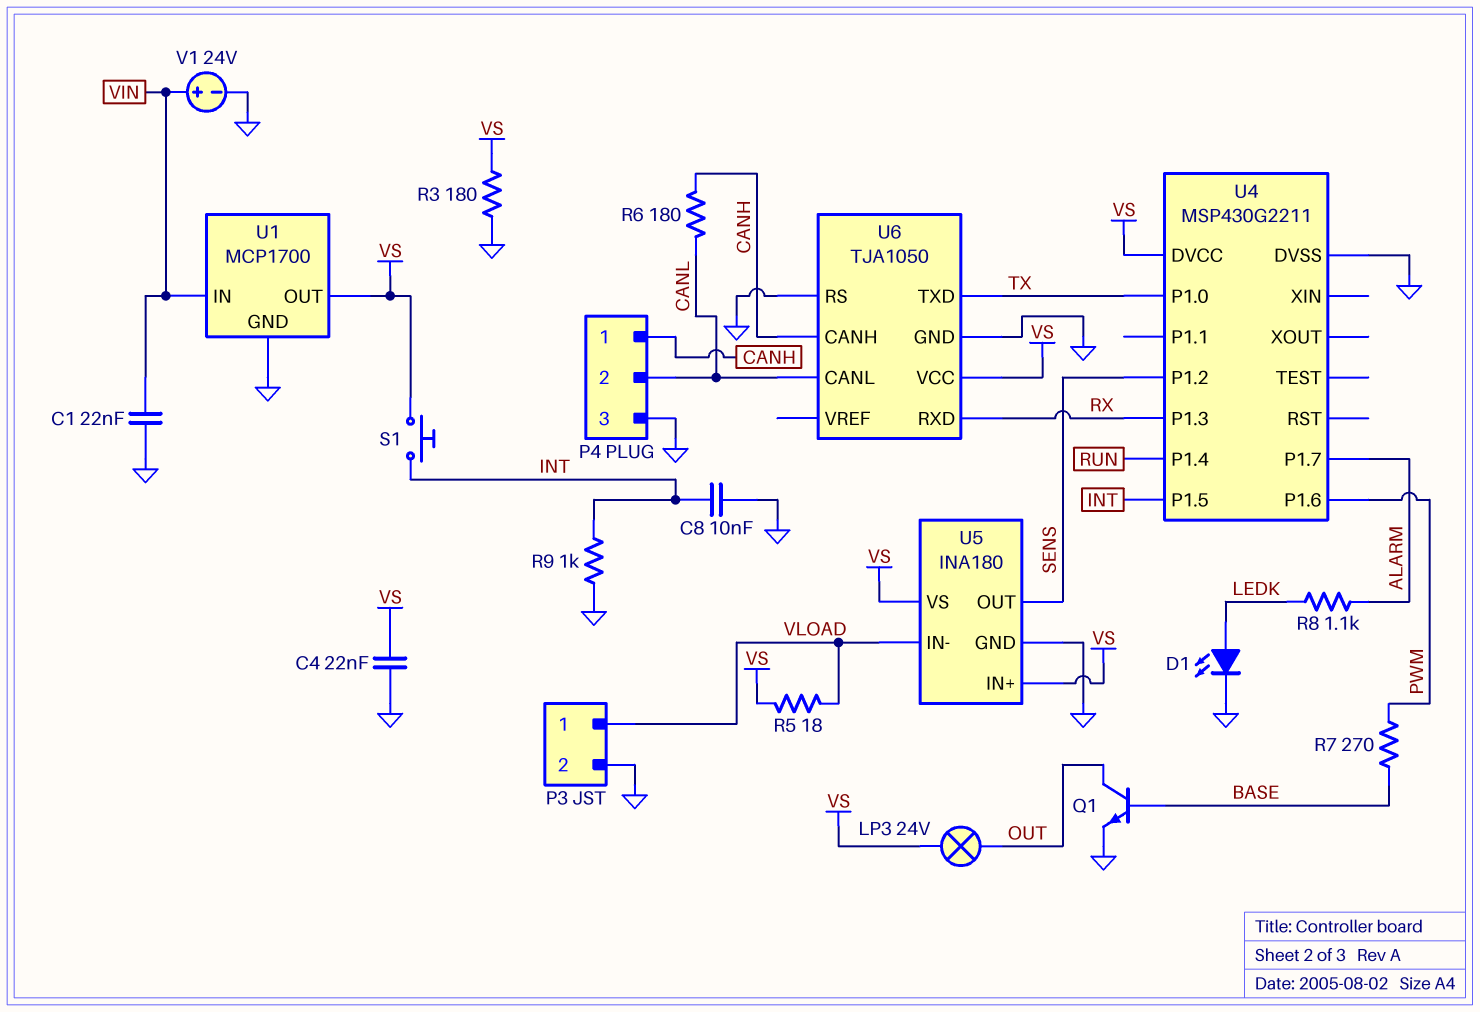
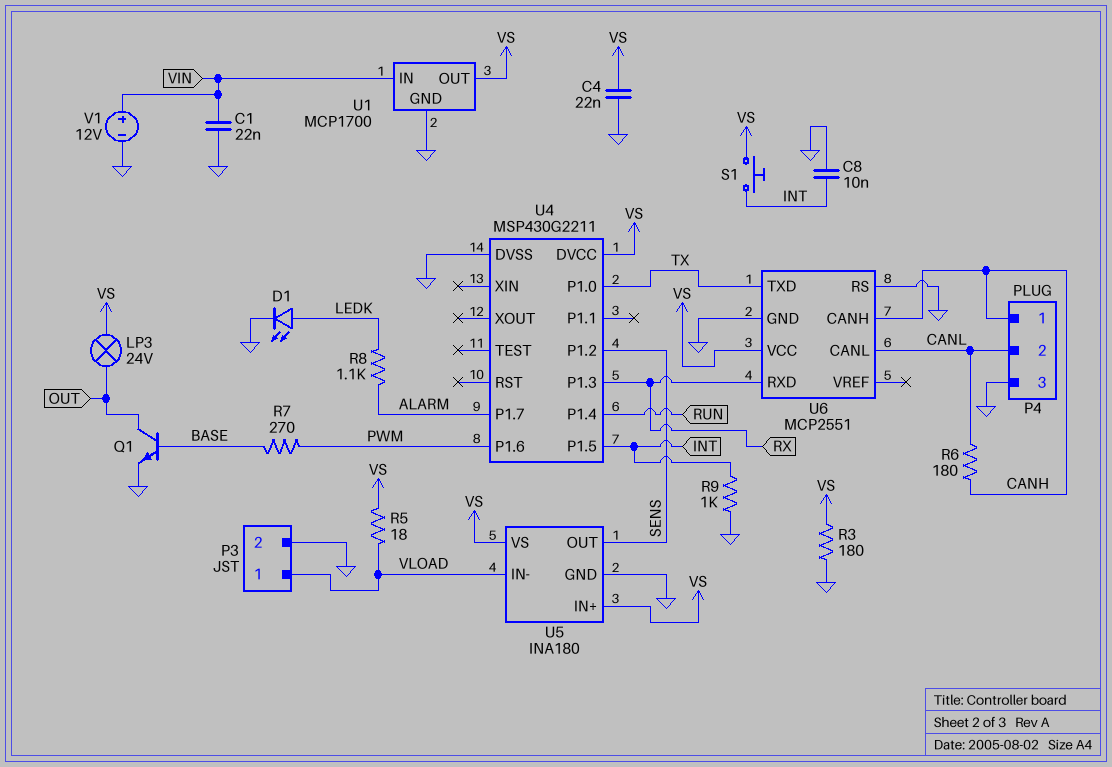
U6: TJA1050 -> MCP2551
V1: 24V (plus VIN, minus GND) -> 12V (plus VIN, minus GND)

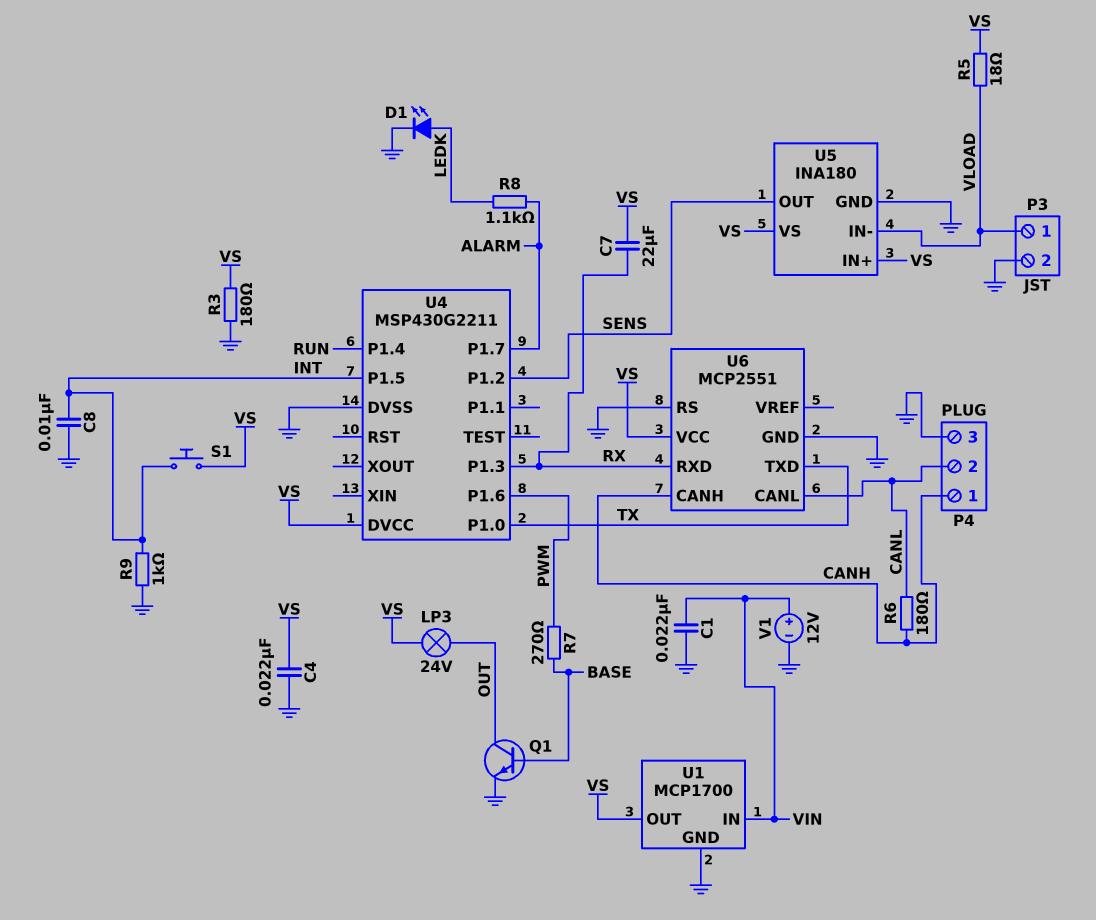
C7: none -> 22uF (RX, VS)

